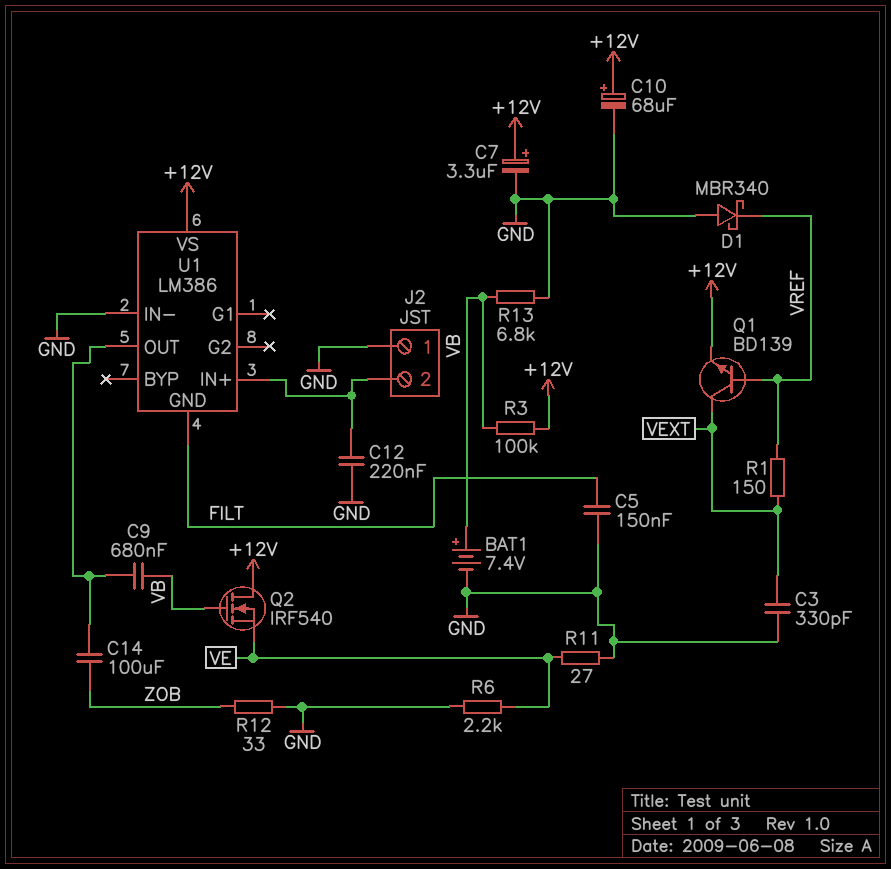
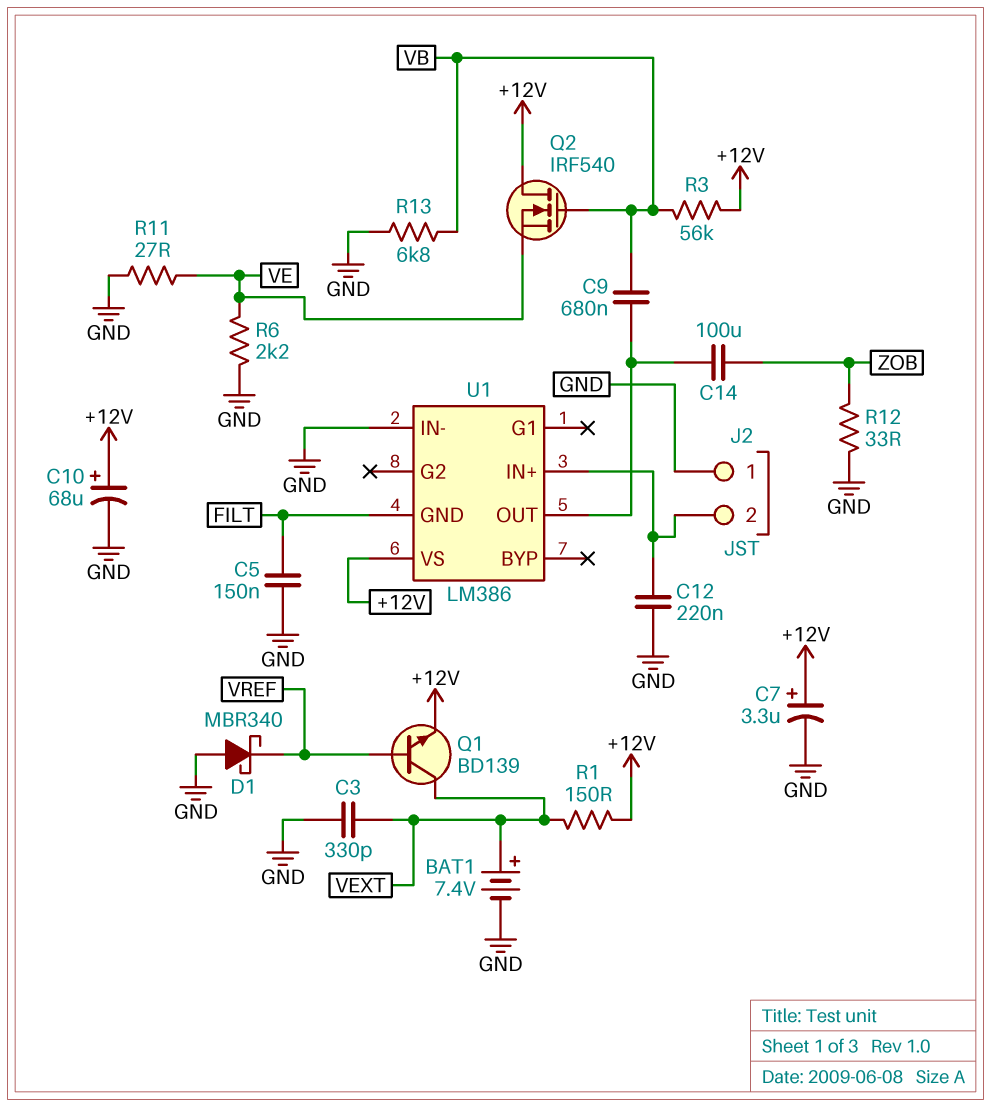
BAT1: 7.4V (plus VB, minus GND) -> 7.4V (plus VEXT, minus GND)
R1: 150 (VEXT, VREF) -> 150 (+12V, VEXT)
R3: 100k (+12V, VB) -> 56k (+12V, VB)

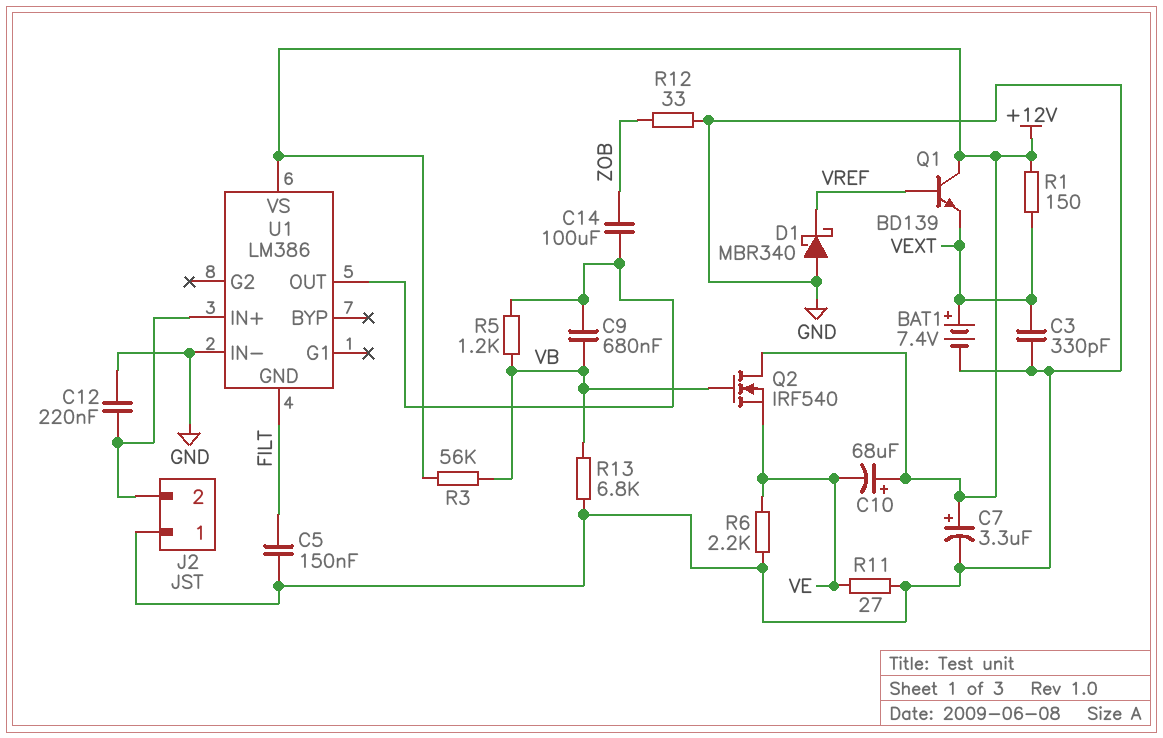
C10: 68uF (plus +12V, minus GND) -> 68uF (plus +12V, minus VE)
Q1: NPN BD139 (B VREF, C VEXT, E +12V) -> NPN BD139 (B VREF, C +12V, E VEXT)
R5: none -> 1.2k (U1/OUT, VB)

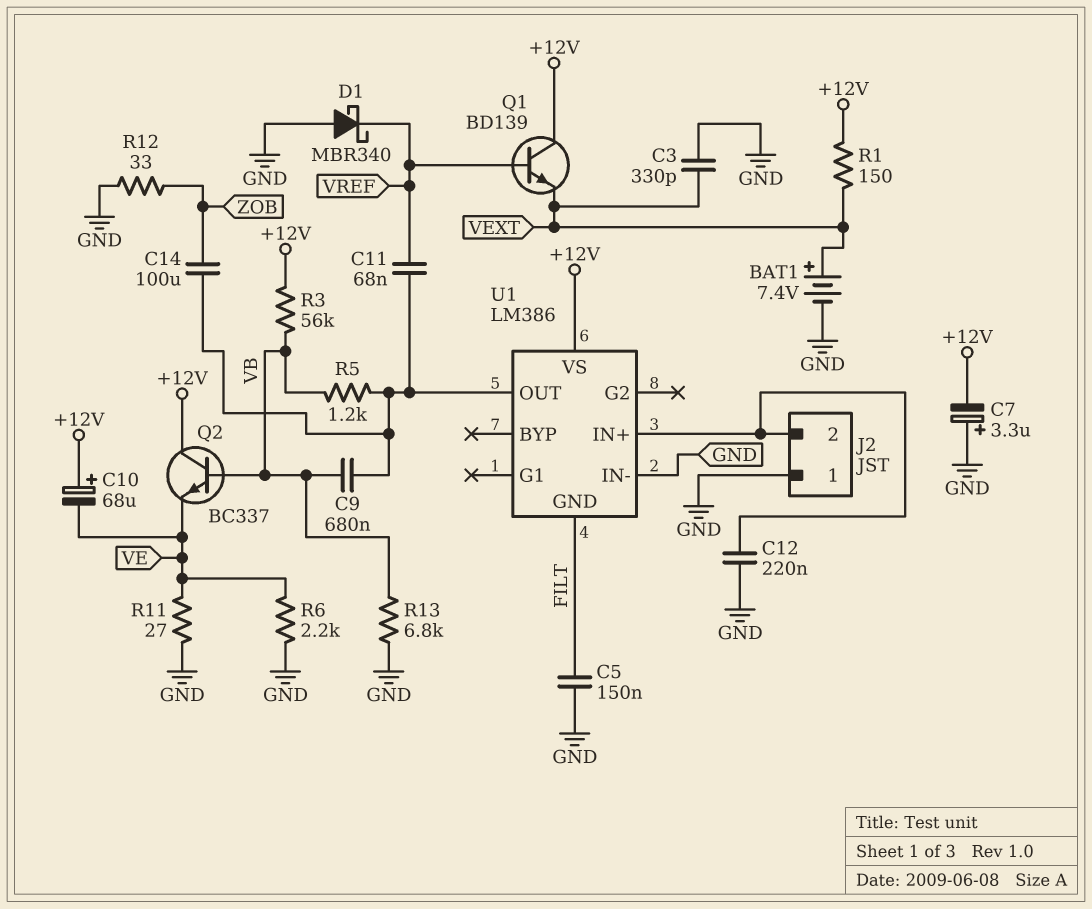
C7: 3.3uF (plus +12V, minus GND) -> 3.3uF (plus GND, minus +12V)
C11: none -> 68nF (U1/OUT, VREF)
Q2: NMOS IRF540 (G VB, D +12V, S VE) -> NPN BC337 (B VB, C +12V, E VE)

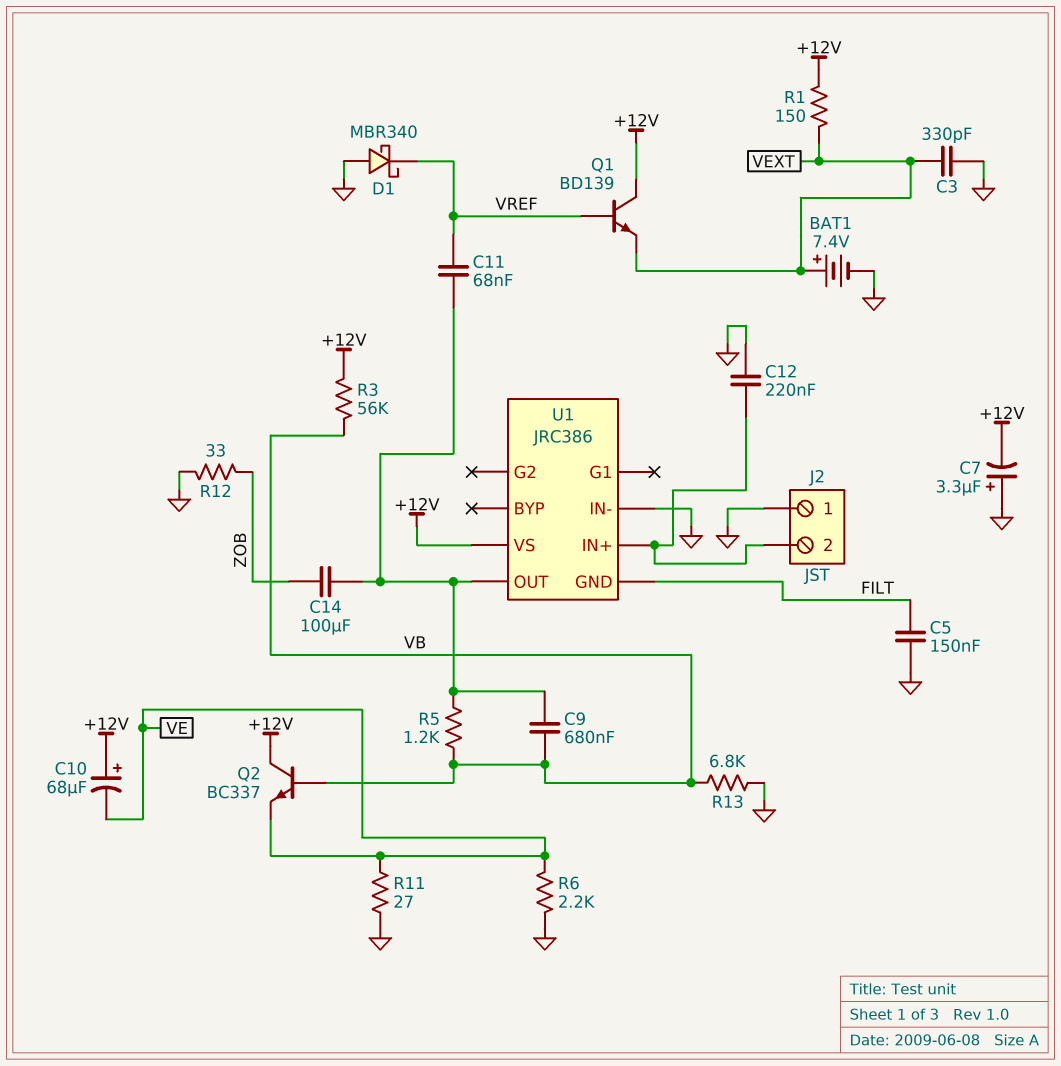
U1: LM386 -> JRC386

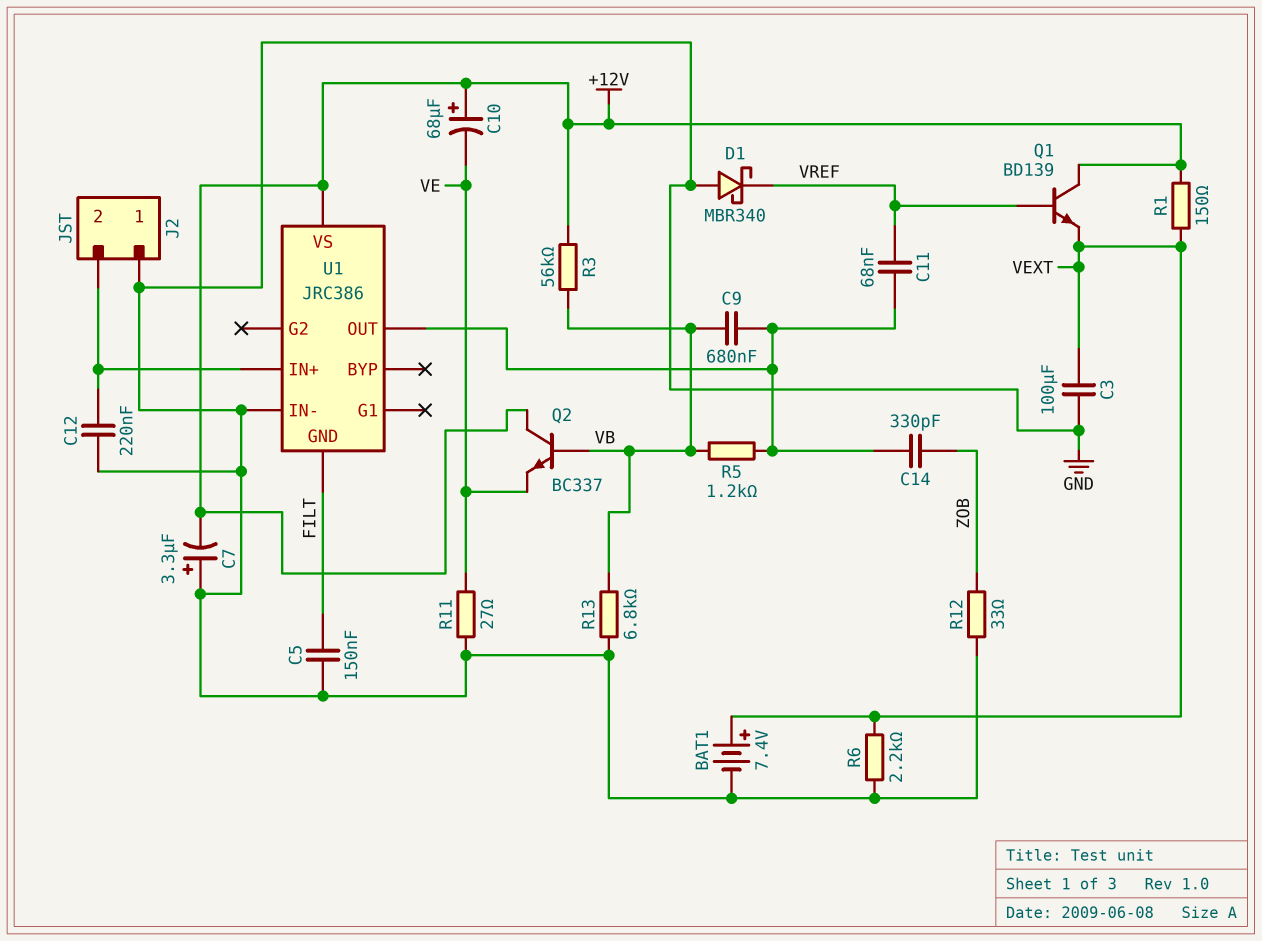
C3: 330pF (GND, VEXT) -> 100uF (GND, VEXT)
C14: 100uF (U1/OUT, ZOB) -> 330pF (U1/OUT, ZOB)
R6: 2.2k (GND, VE) -> 2.2k (GND, VEXT)

